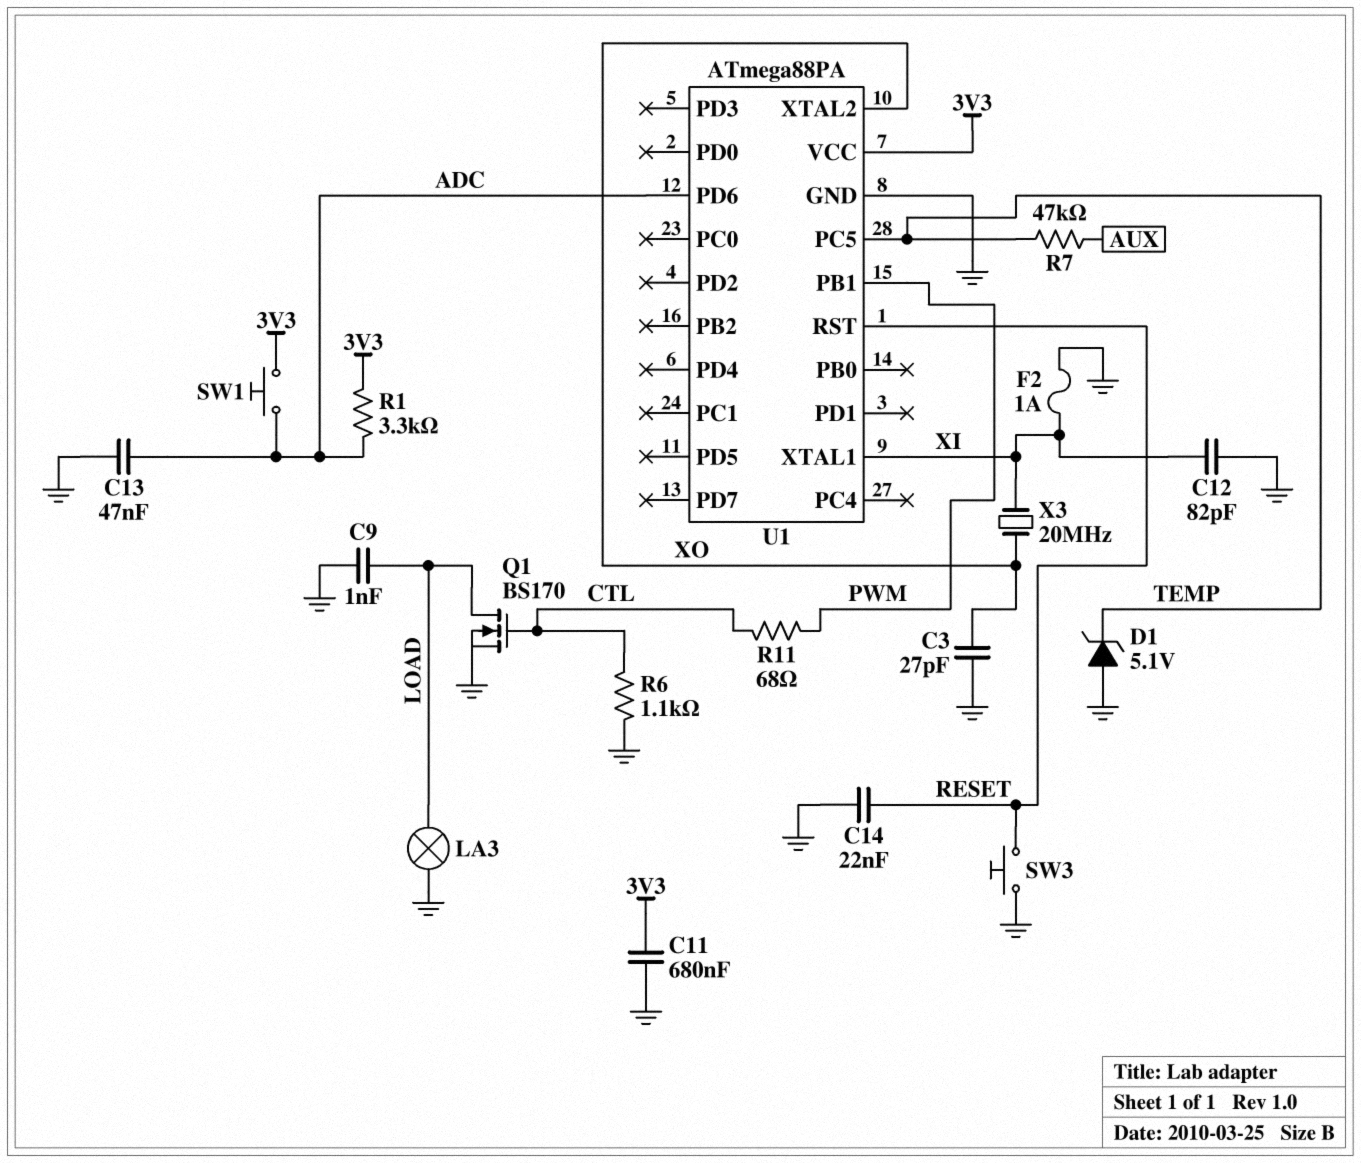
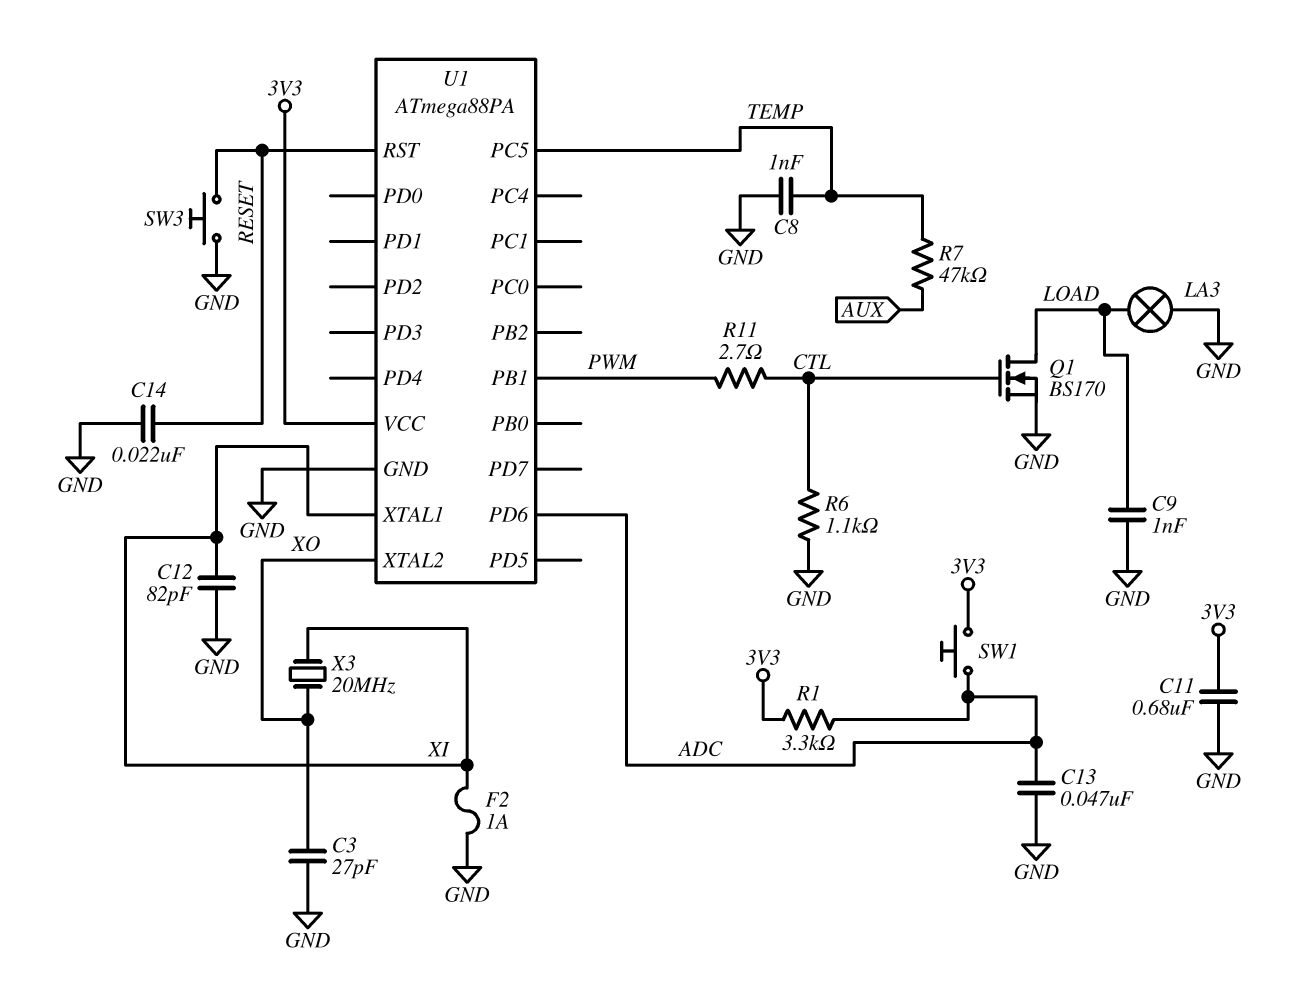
C8: none -> 1nF (GND, TEMP)
D1: zener 5.1V (A GND, K TEMP) -> none
R11: 68 (CTL, PWM) -> 2.7 (CTL, PWM)

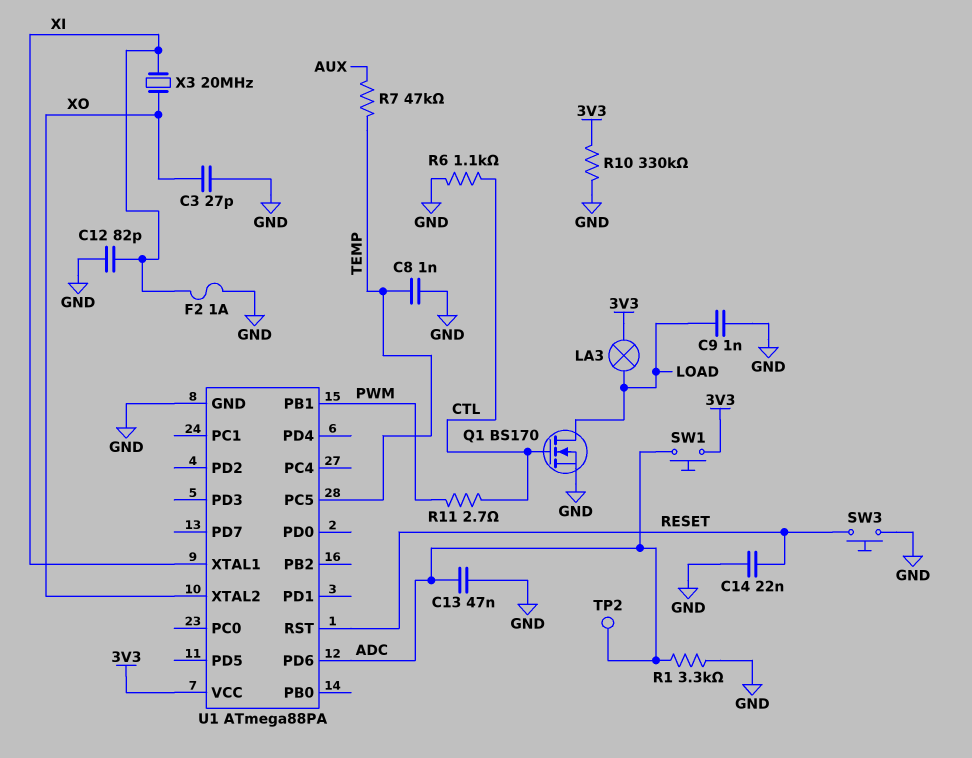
C11: 680nF (3V3, GND) -> none
LA3: lamp (GND, LOAD) -> lamp (3V3, LOAD)
R1: 3.3k (3V3, ADC) -> 3.3k (ADC, GND)
R10: none -> 330k (3V3, GND)
TP2: none -> test point (ADC)

